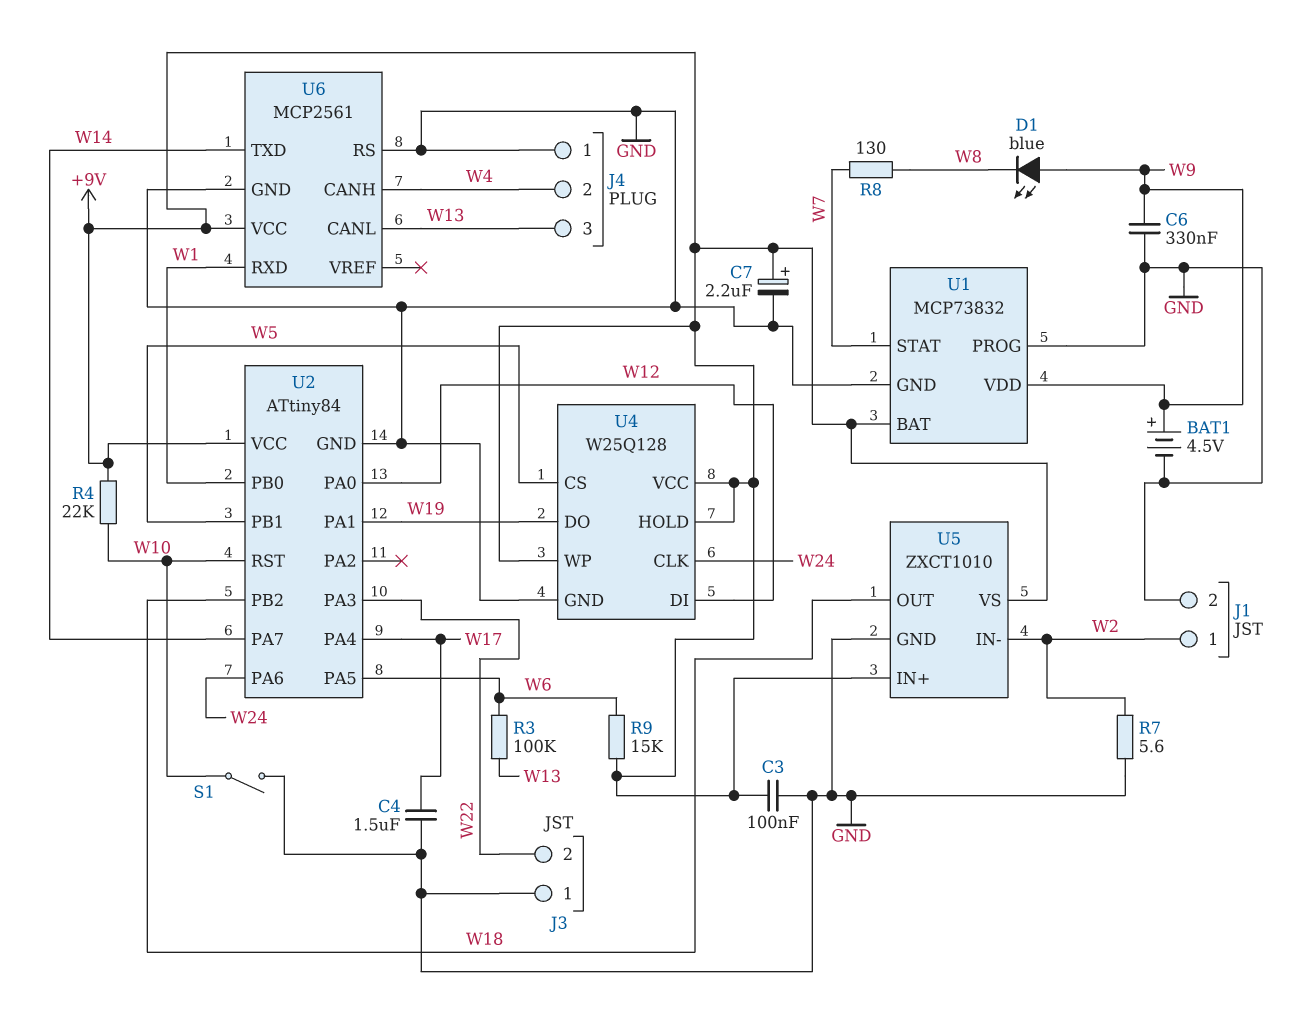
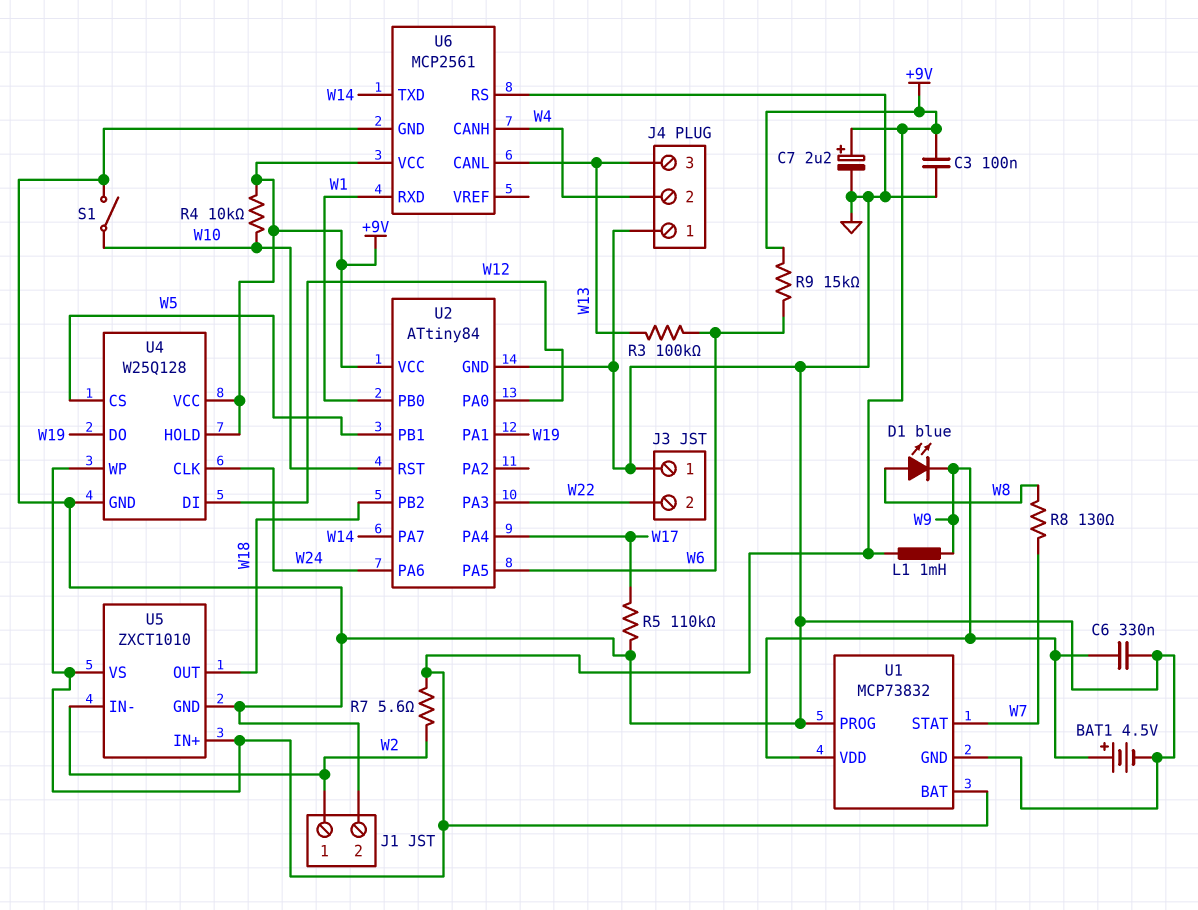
C4: 1.5uF (GND, W17) -> none
D1: LED blue (A W9, K W8) -> LED blue (A W8, K W9)
L1: none -> 1mH (+9V, W9)
R4: 22k (+9V, W10) -> 10k (+9V, W10)
R5: none -> 110k (GND, W17)
R7: 5.6 (GND, W2) -> 5.6 (+9V, W2)

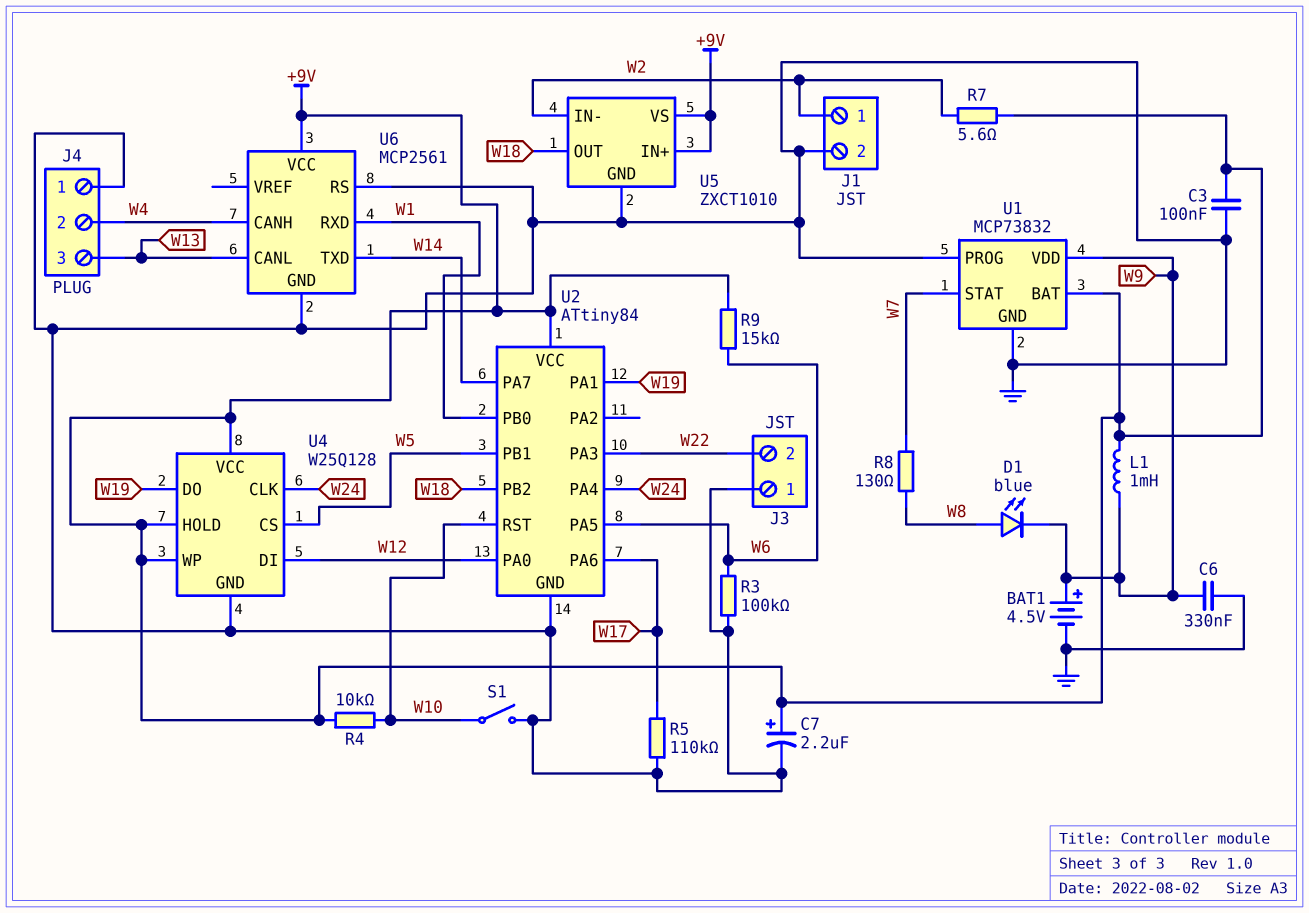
R3: 100k (W6, W13) -> 100k (GND, W6)
U2 pin PA4: W17 -> W24
U2 pin PA6: W24 -> W17

